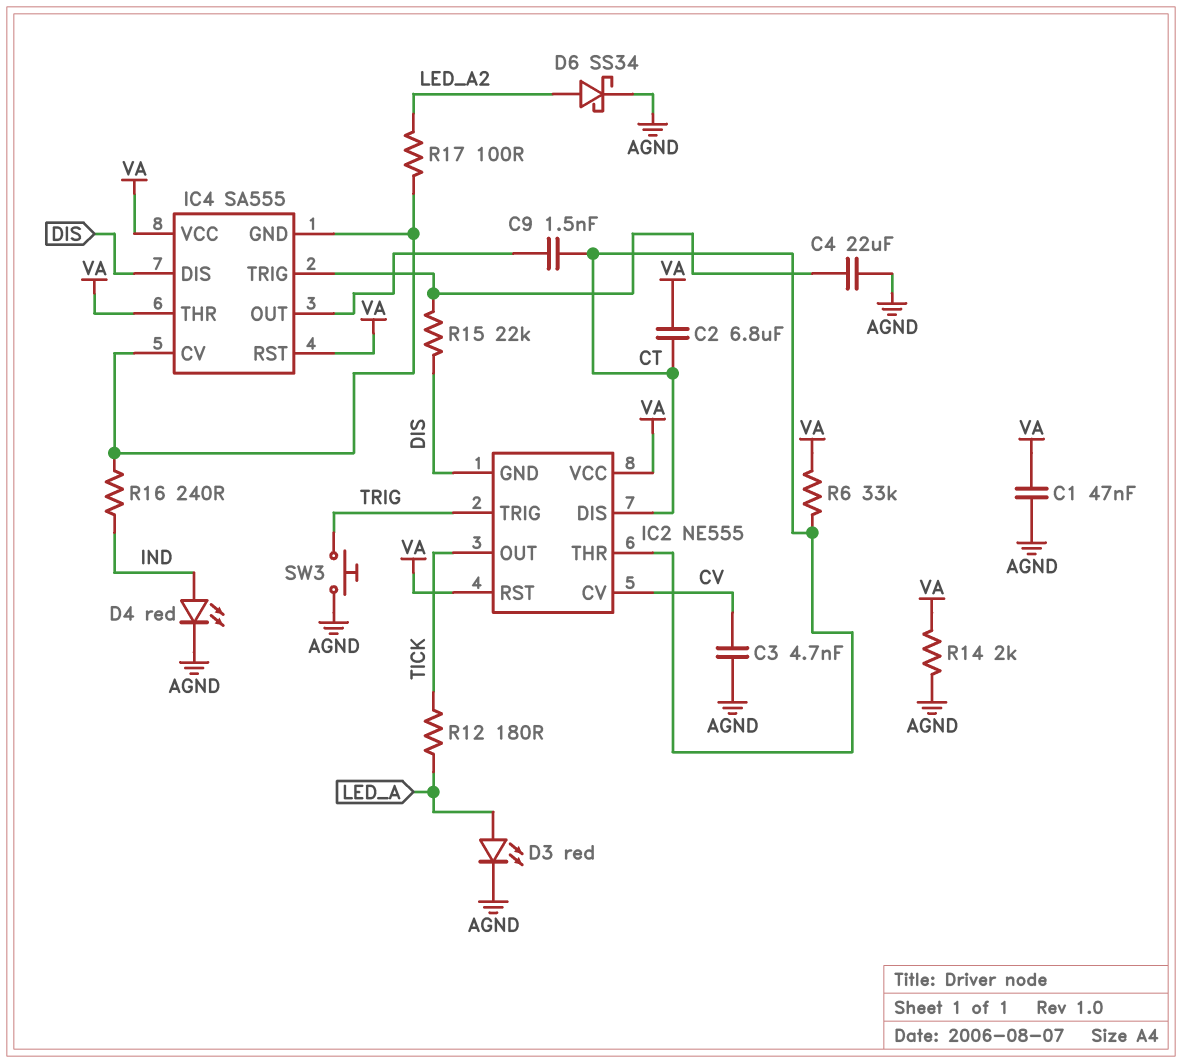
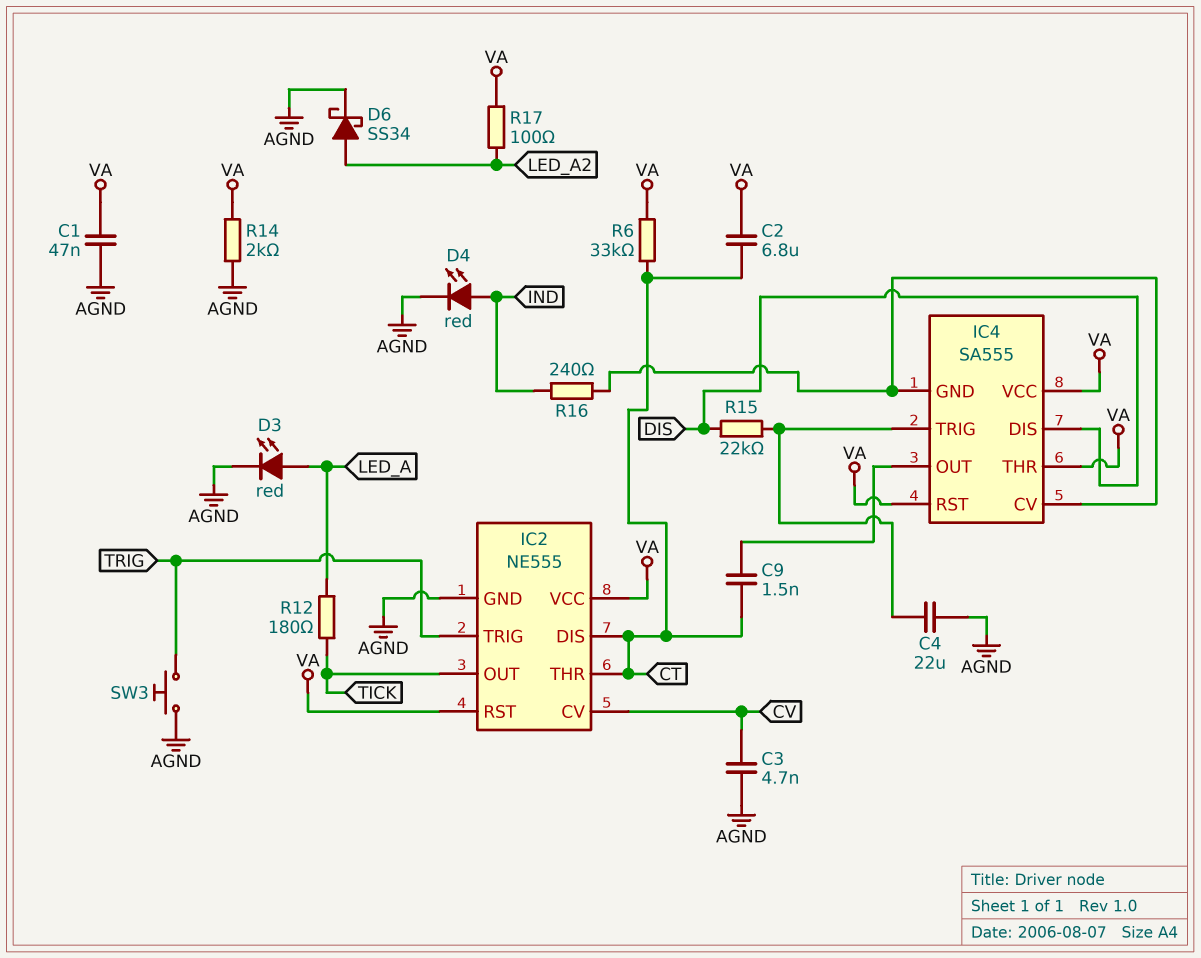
IC2 pin GND: DIS -> AGND
R17: 100 (IC4/CV, LED_A2) -> 100 (LED_A2, VA)

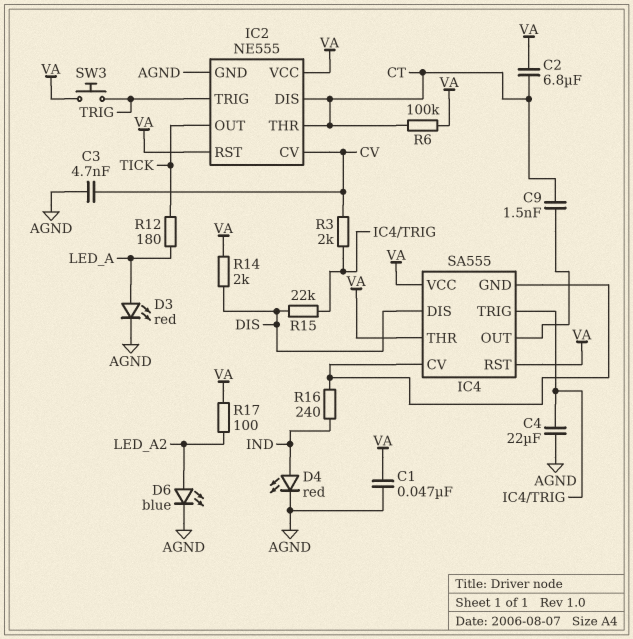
D6: schottky SS34 (A LED_A2, K AGND) -> LED blue (A LED_A2, K AGND)
R3: none -> 2k (CV, IC4/TRIG)
R6: 33k (CT, VA) -> 100k (CT, VA)
R14: 2k (AGND, VA) -> 2k (DIS, VA)
SW3: button (AGND, TRIG) -> button (TRIG, VA)

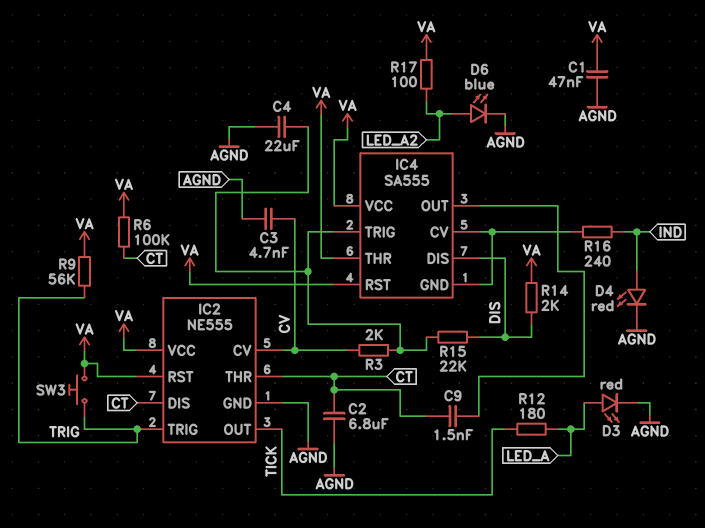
C2: 6.8uF (CT, VA) -> 6.8uF (AGND, CT)
R9: none -> 56k (TRIG, VA)

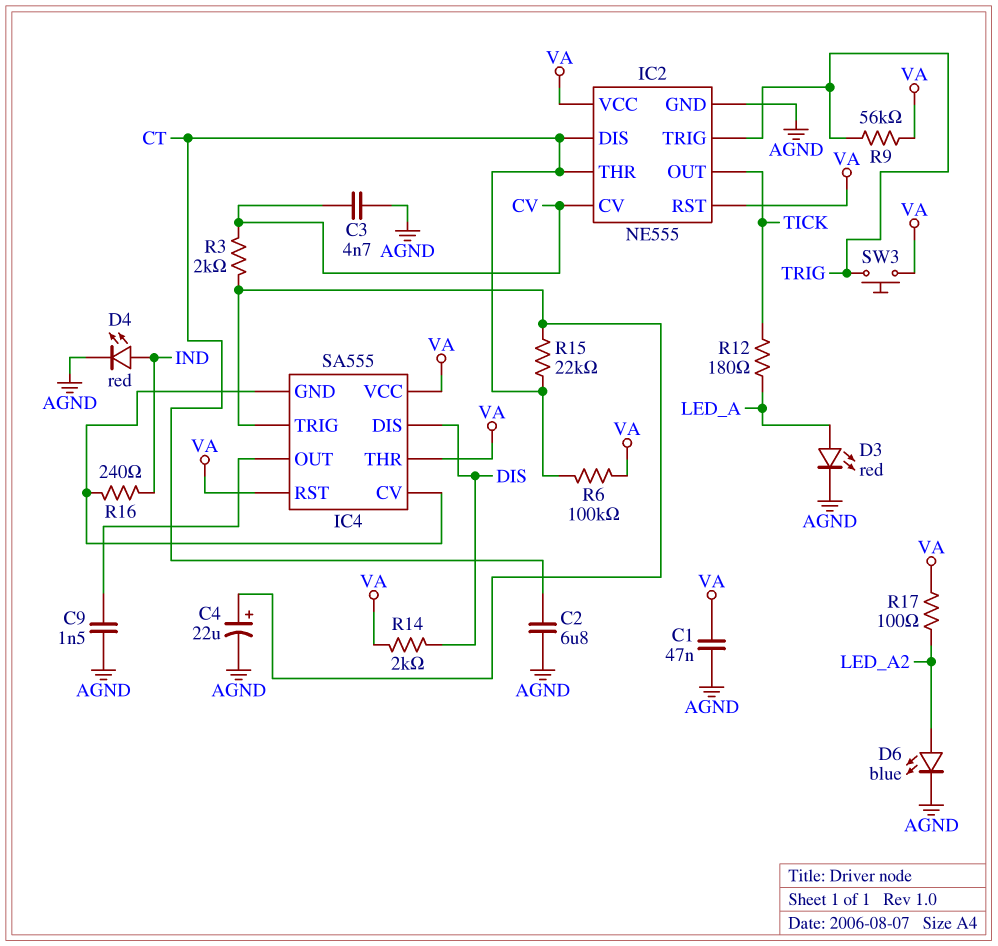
C4: 22uF (AGND, IC4/TRIG) -> 22uF (plus IC4/TRIG, minus AGND)
C9: 1.5nF (CT, IC4/OUT) -> 1.5nF (AGND, IC4/OUT)
R15: 22k (DIS, IC4/TRIG) -> 22k (CT, IC4/TRIG)

